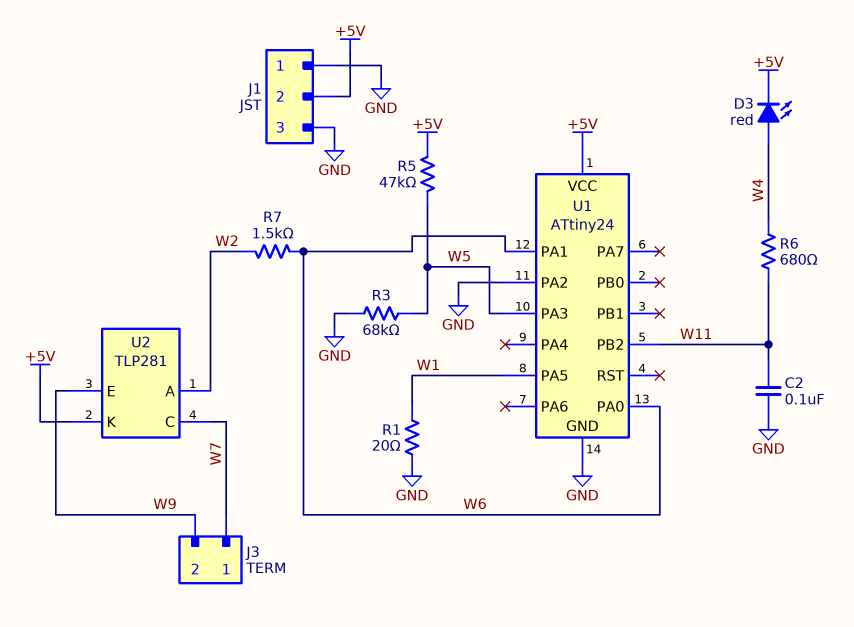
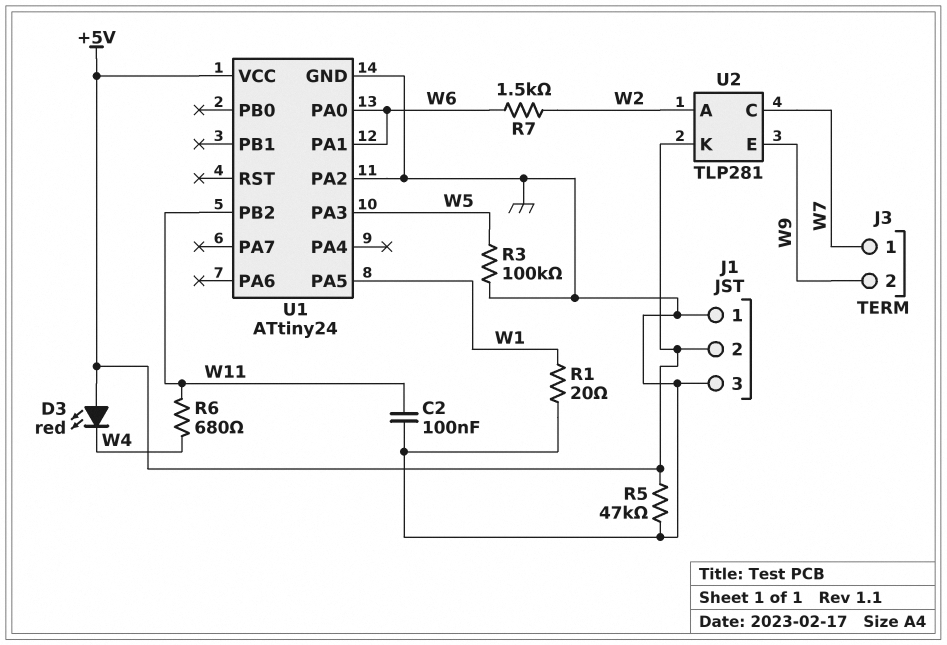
D3: LED red (A W4, K +5V) -> LED red (A +5V, K W4)
R3: 68k (GND, W5) -> 100k (GND, W5)
R5: 47k (+5V, W5) -> 47k (+5V, GND)

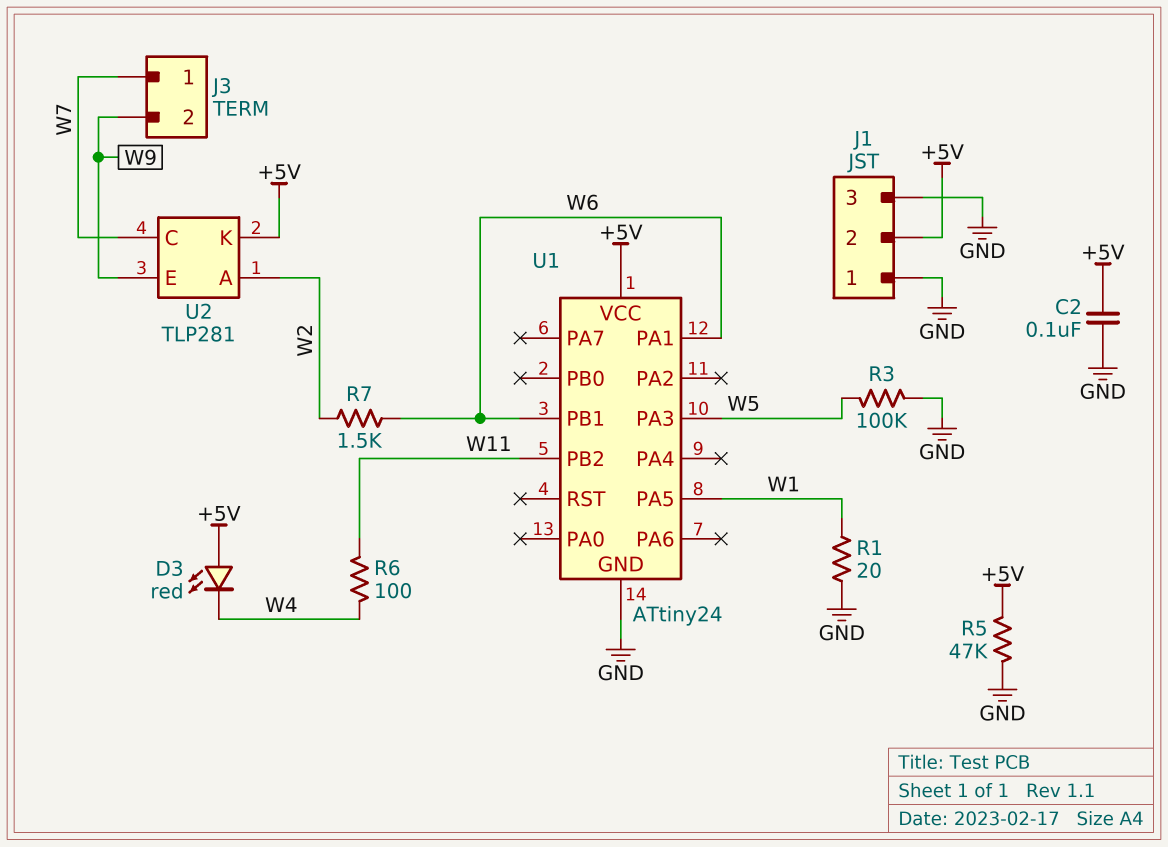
C2: 100nF (GND, W11) -> 100nF (+5V, GND)
R6: 680 (W4, W11) -> 100 (W4, W11)
U1 pin PA0: W6 -> none
U1 pin PA2: GND -> none
U1 pin PB1: none -> W6

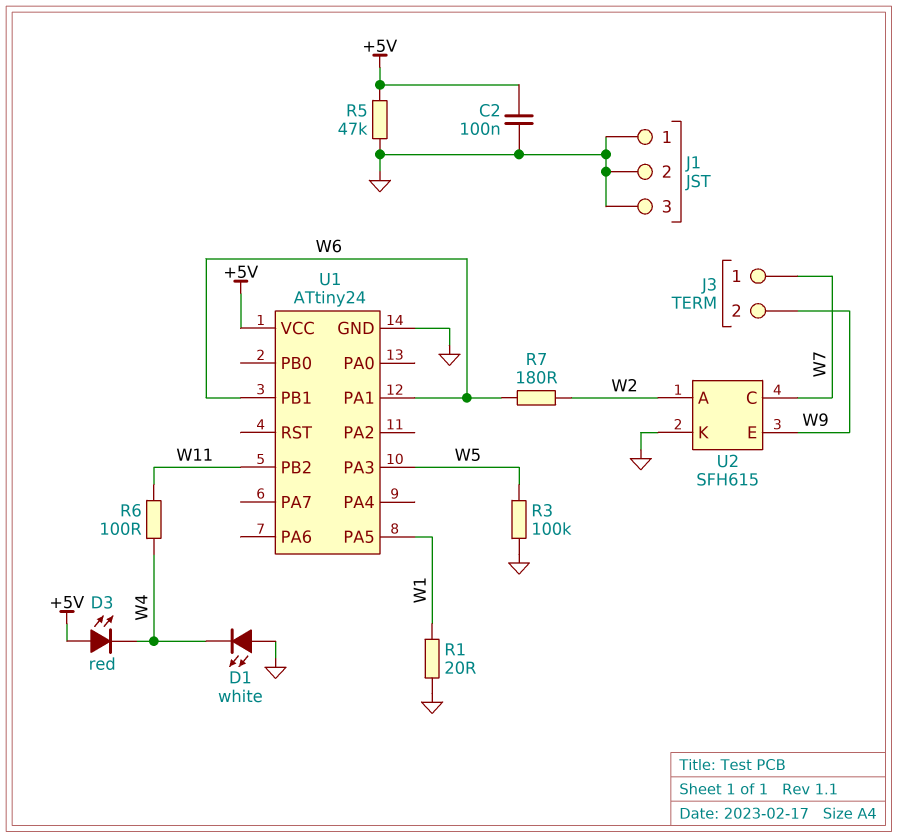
D1: none -> LED white (A GND, K W4)
J1 pin 2: +5V -> GND
R7: 1.5k (W2, W6) -> 180 (W2, W6)
U2: TLP281 -> SFH615
U2 pin K: +5V -> GND

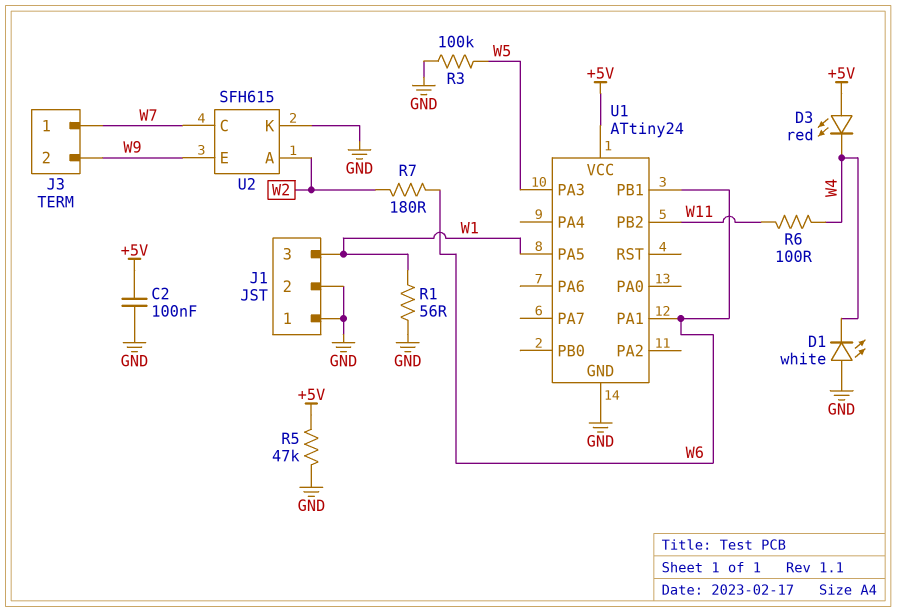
J1 pin 3: GND -> W1
R1: 20 (GND, W1) -> 56 (GND, W1)

